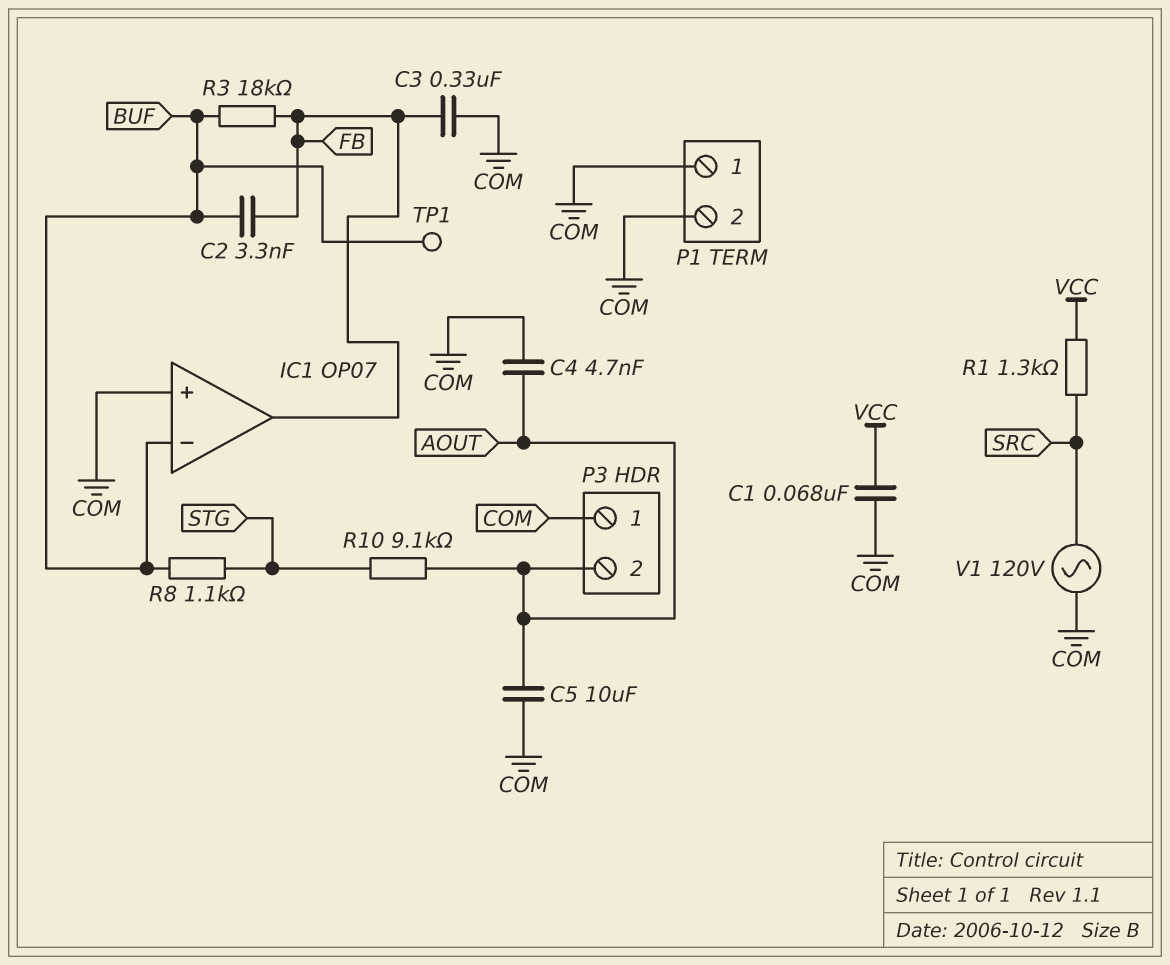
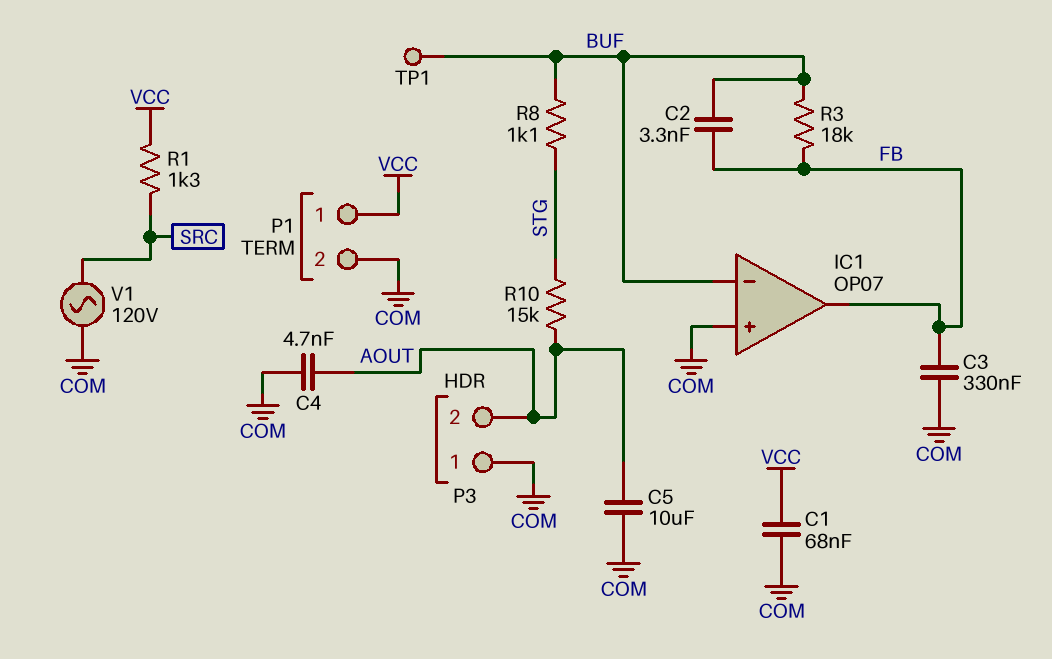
P1 pin 1: COM -> VCC
R10: 9.1k (AOUT, STG) -> 15k (AOUT, STG)

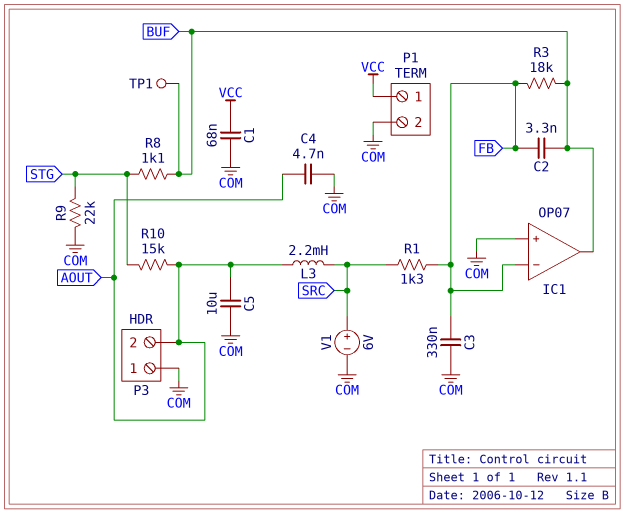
IC1 pin in-: BUF -> FB
IC1 pin out: FB -> BUF
L3: none -> 2.2mH (AOUT, SRC)
R1: 1.3k (SRC, VCC) -> 1.3k (FB, SRC)
R9: none -> 22k (COM, STG)
V1: AC 120V (COM, SRC) -> 6V (plus SRC, minus COM)

